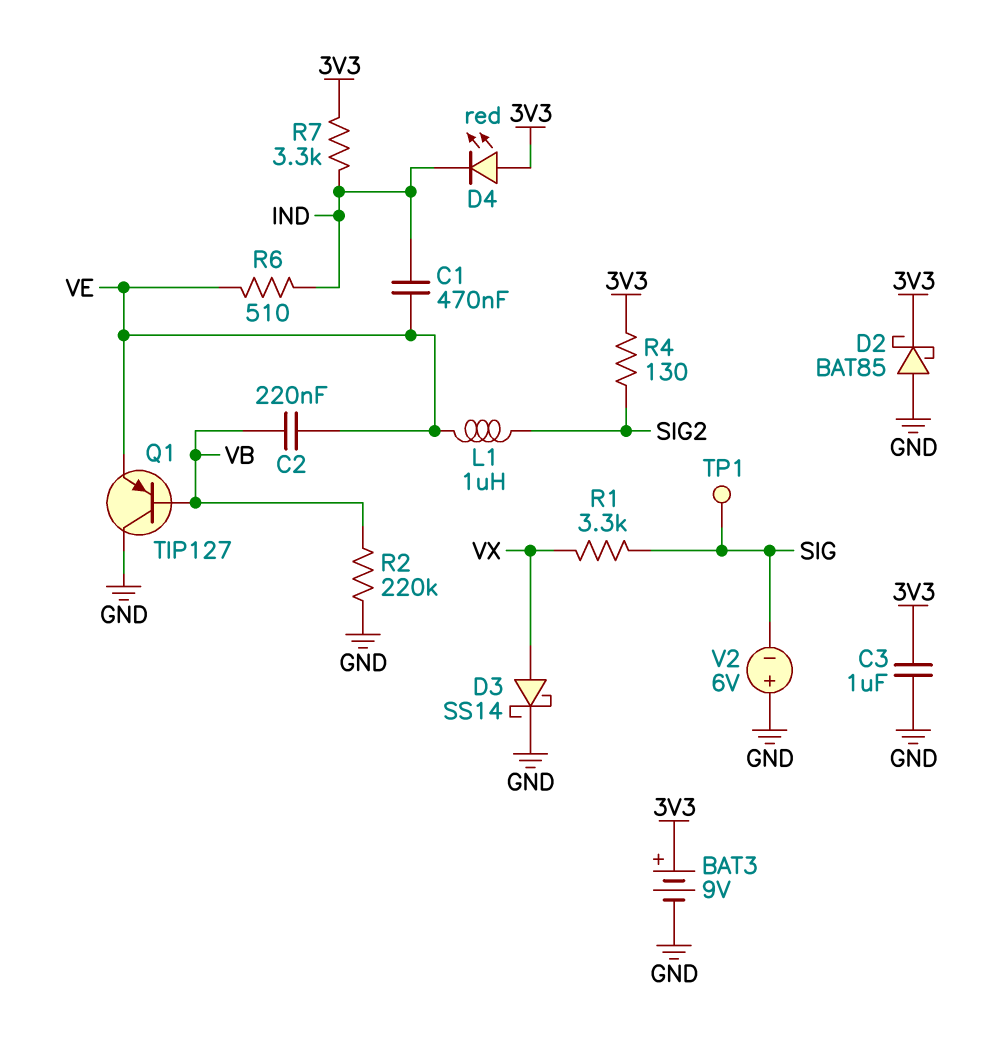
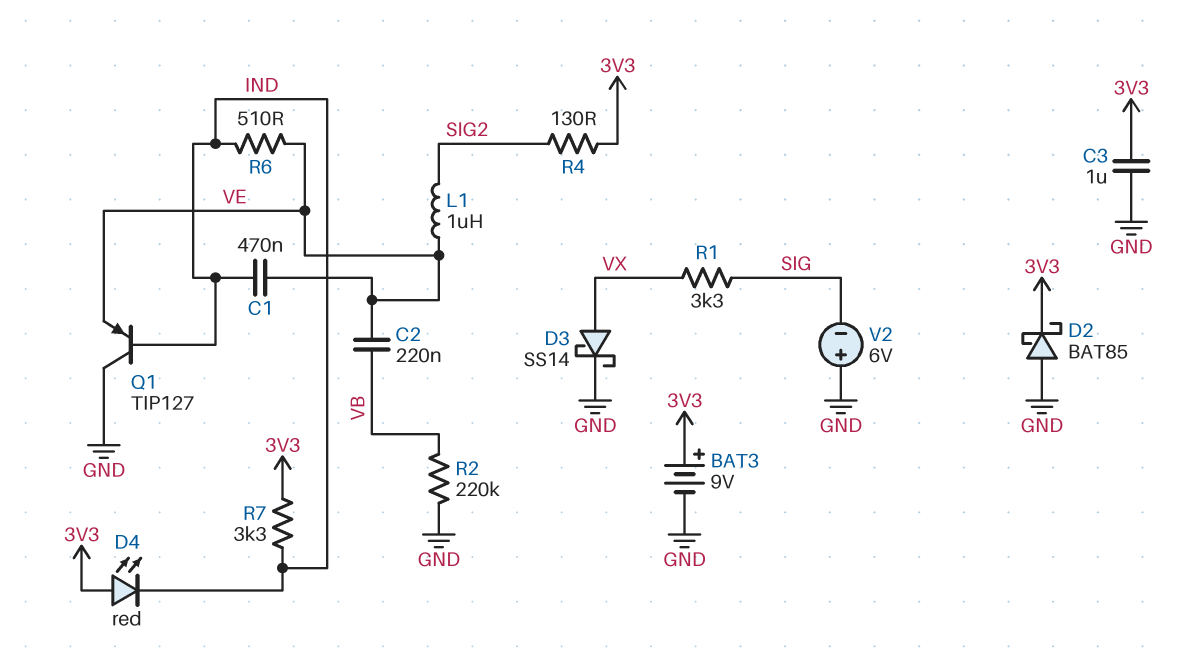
Q1: PNP TIP127 (B VB, C GND, E VE) -> PNP TIP127 (B IND, C GND, E VE)
TP1: test point (SIG) -> none

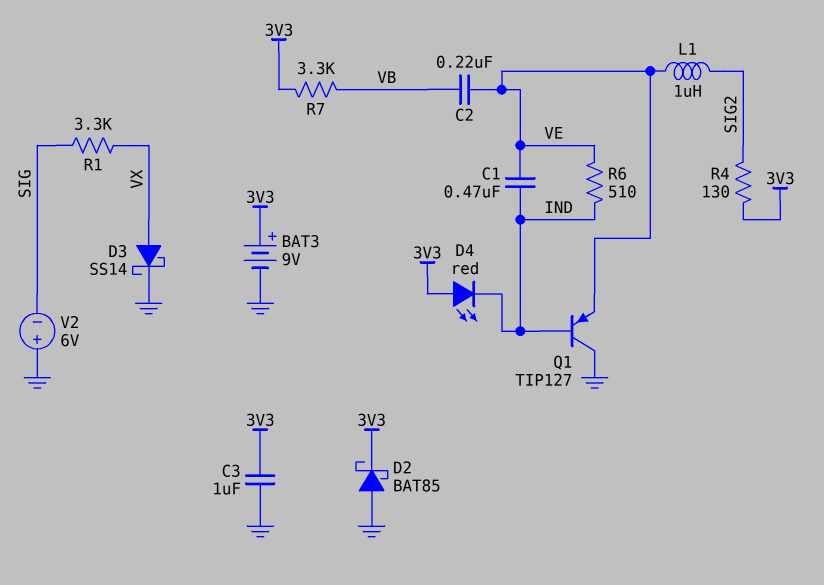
R2: 220k (GND, VB) -> none
R7: 3.3k (3V3, IND) -> 3.3k (3V3, VB)

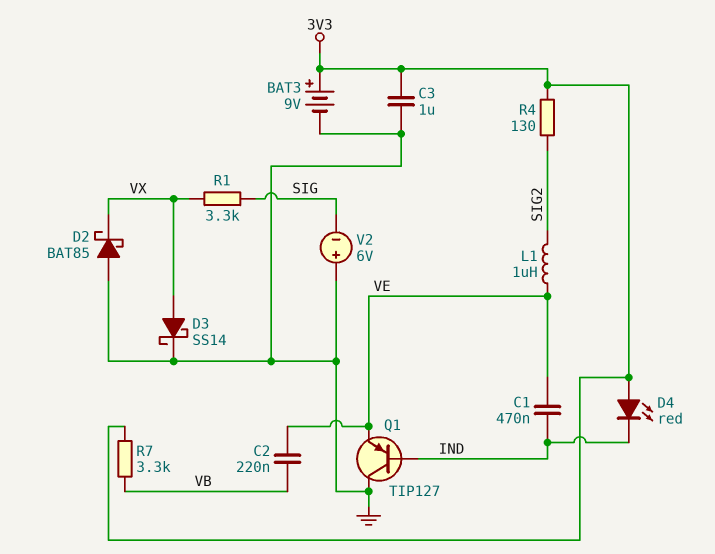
D2: schottky BAT85 (A GND, K 3V3) -> schottky BAT85 (A GND, K VX)
R6: 510 (IND, VE) -> none

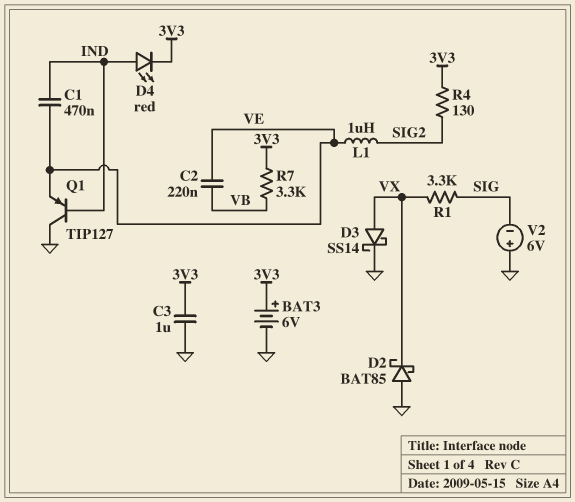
BAT3: 9V (plus 3V3, minus GND) -> 6V (plus 3V3, minus GND)
D4: LED red (A 3V3, K IND) -> LED red (A IND, K 3V3)

